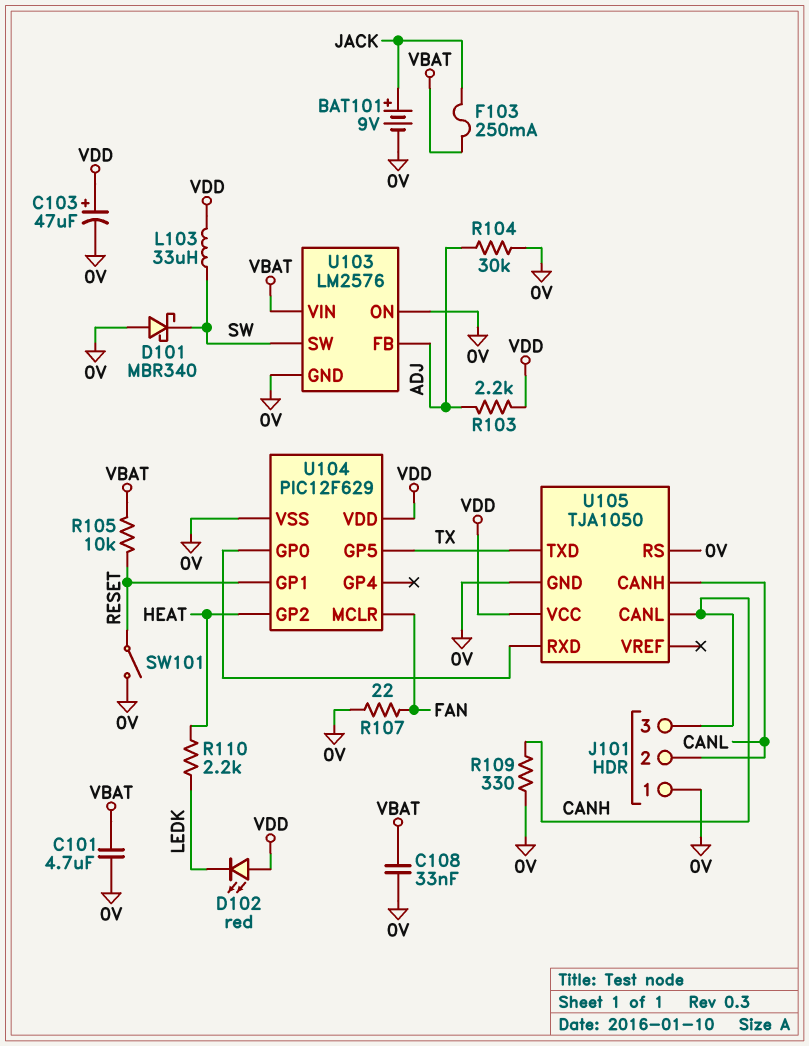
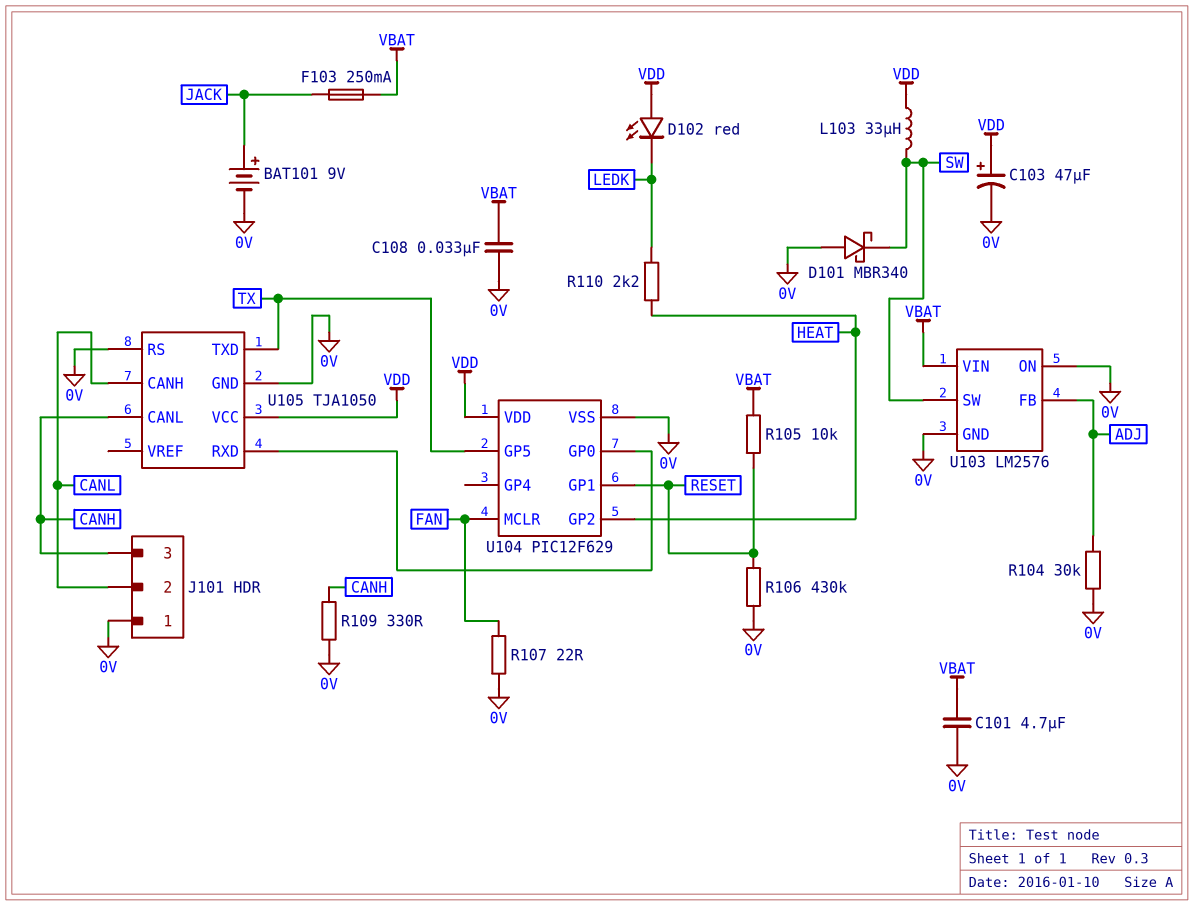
R103: 2.2k (ADJ, VDD) -> none
R106: none -> 430k (0V, RESET)
SW101: switch (0V, RESET) -> none

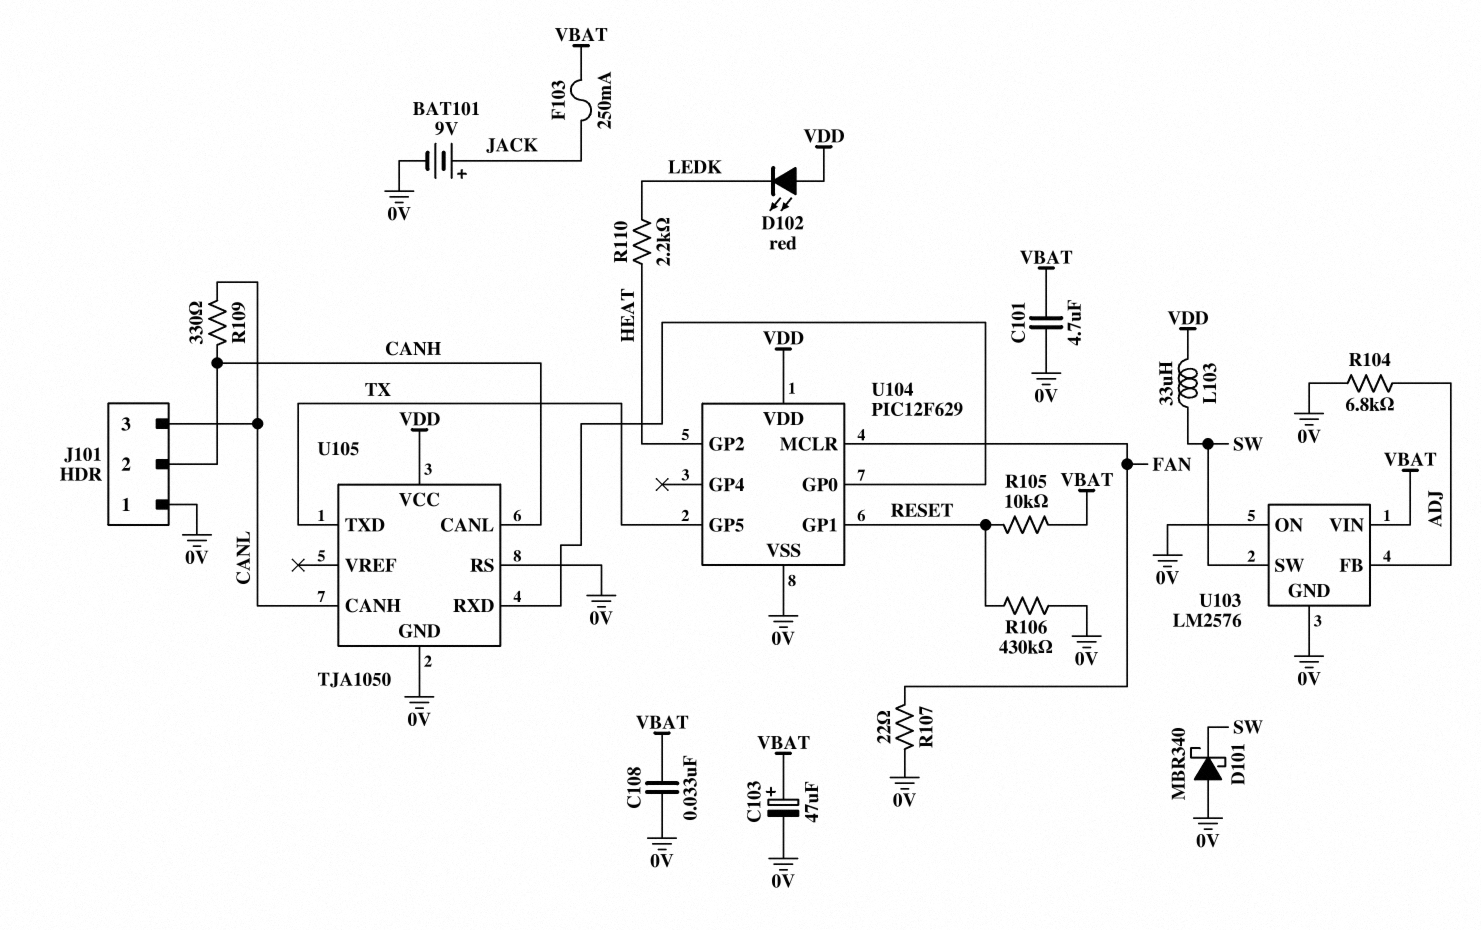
C103: 47uF (plus VDD, minus 0V) -> 47uF (plus VBAT, minus 0V)
J101 pin 2: CANL -> CANH
J101 pin 3: CANH -> CANL
R104: 30k (0V, ADJ) -> 6.8k (0V, ADJ)
R109: 330 (0V, CANH) -> 330 (CANH, CANL)

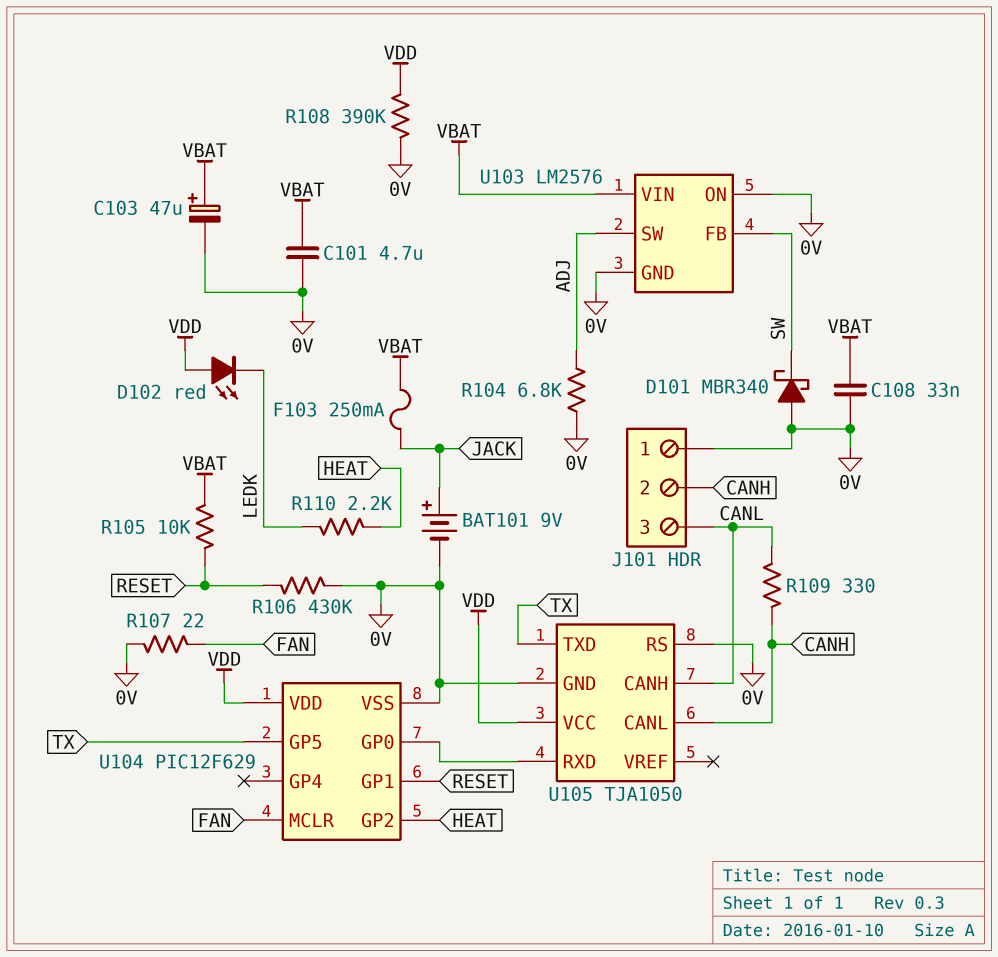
L103: 33uH (SW, VDD) -> none
R108: none -> 390k (0V, VDD)
U103 pin FB: ADJ -> SW
U103 pin SW: SW -> ADJ

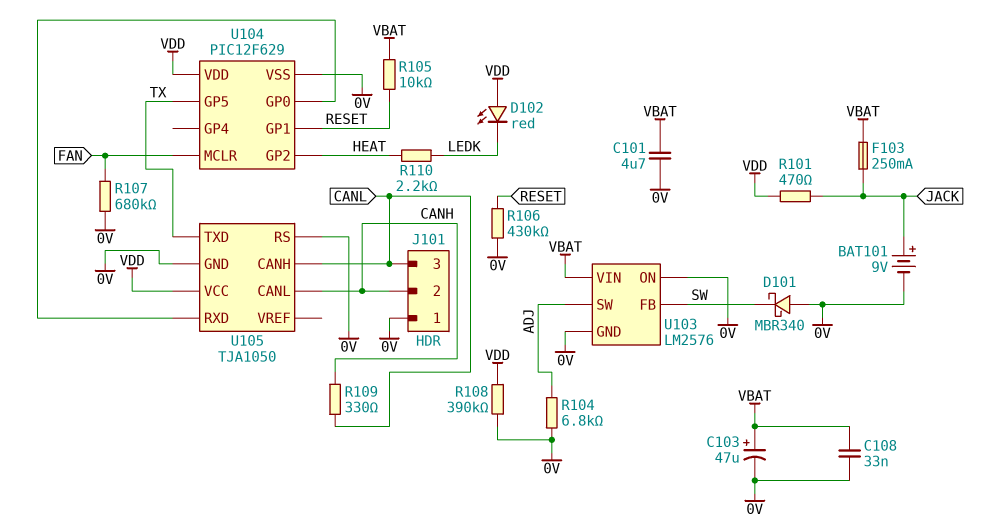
R101: none -> 470 (JACK, VDD)
R107: 22 (0V, FAN) -> 680k (0V, FAN)

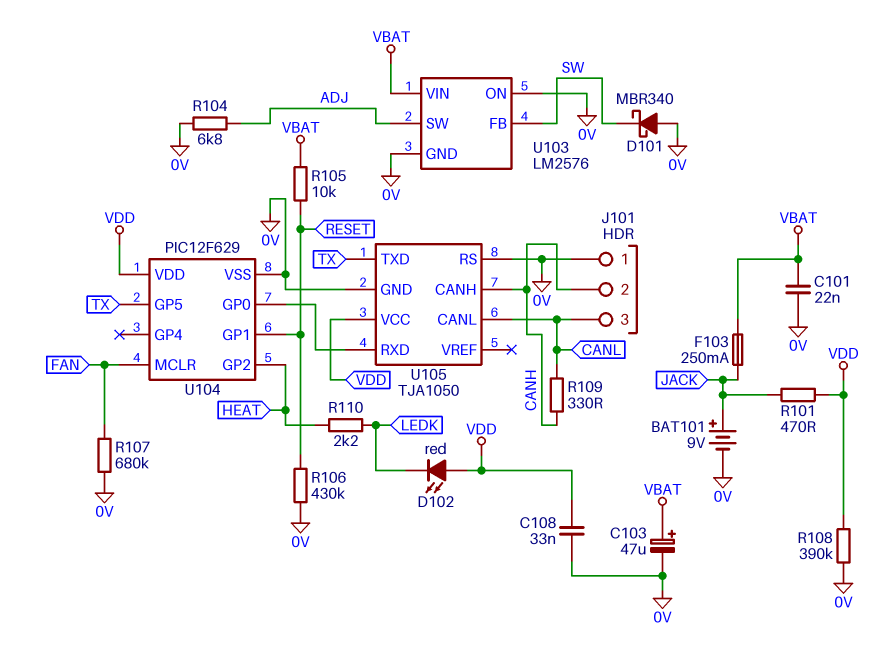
C101: 4.7uF (0V, VBAT) -> 22nF (0V, VBAT)
C108: 33nF (0V, VBAT) -> 33nF (0V, VDD)
U105 pin CANH: CANL -> CANH
U105 pin CANL: CANH -> CANL

